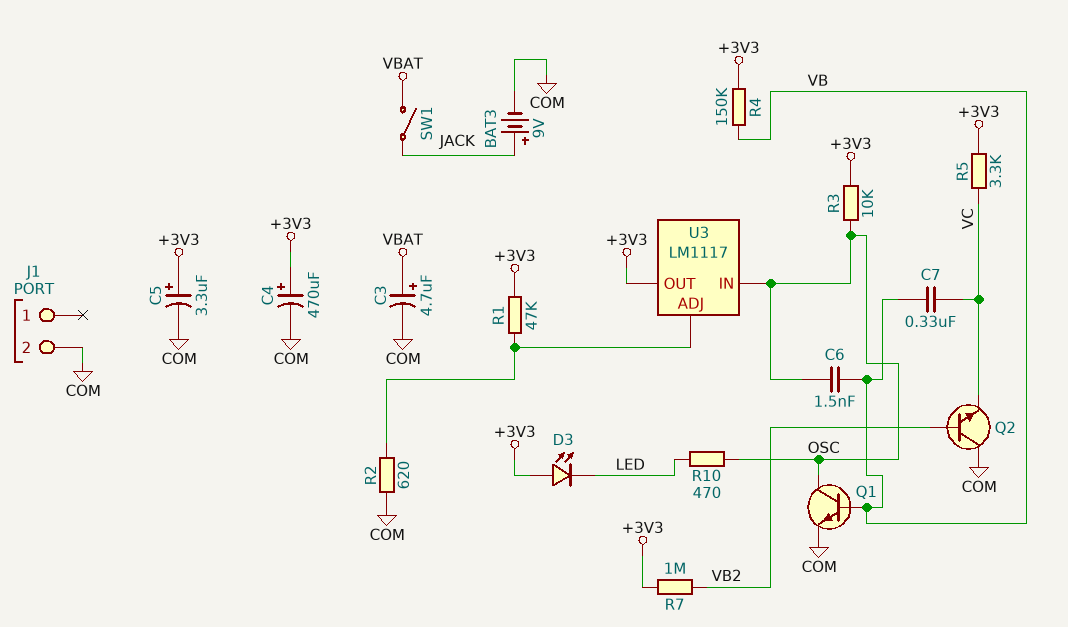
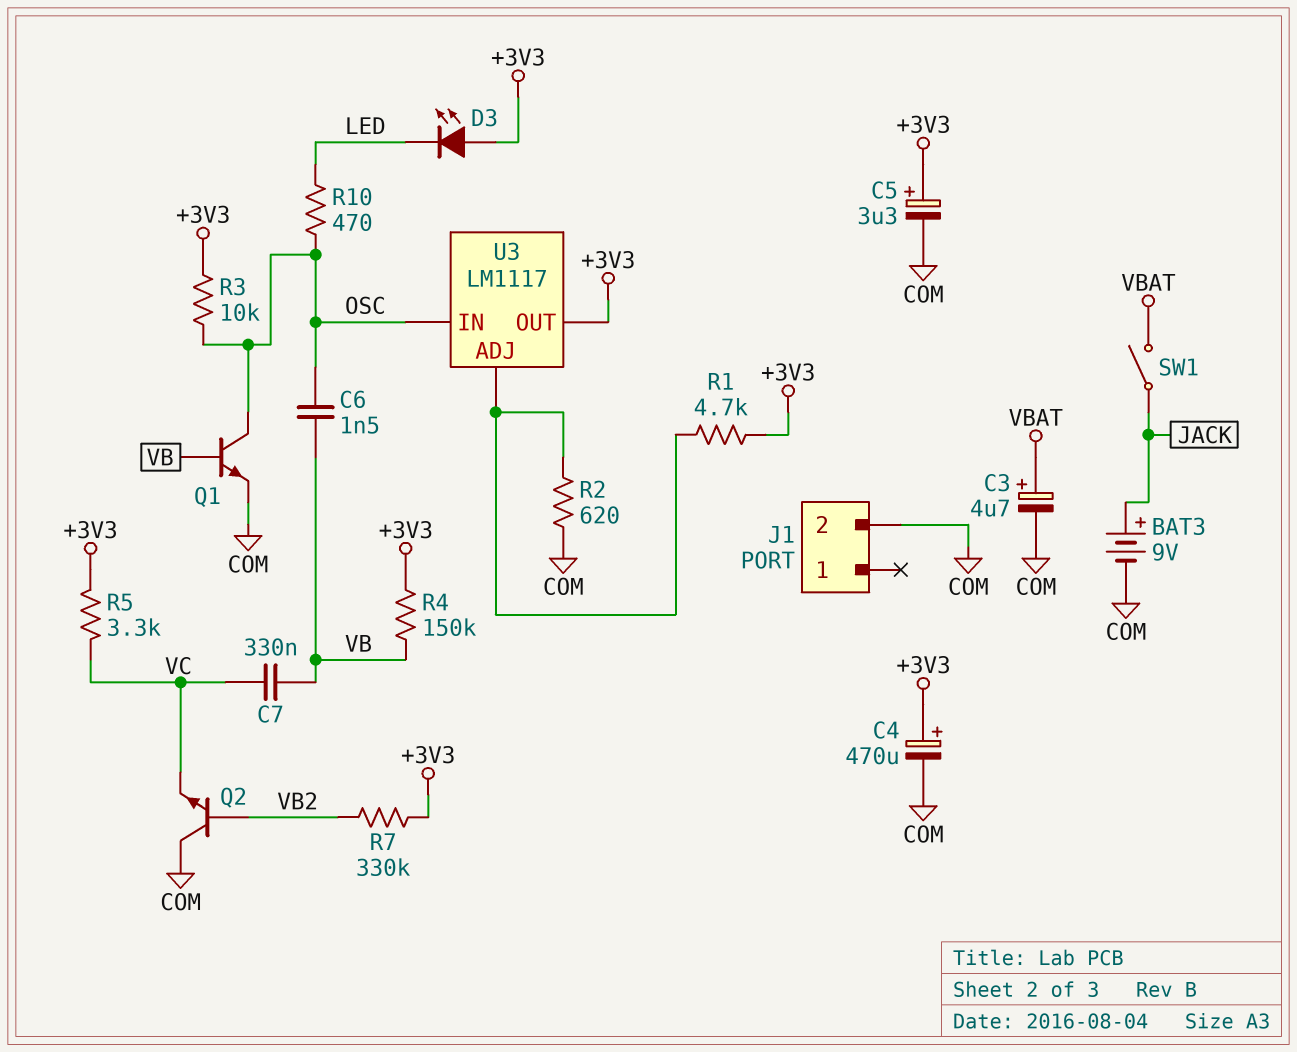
R1: 47k (+3V3, U3/ADJ) -> 4.7k (+3V3, U3/ADJ)
R7: 1M (+3V3, VB2) -> 330k (+3V3, VB2)

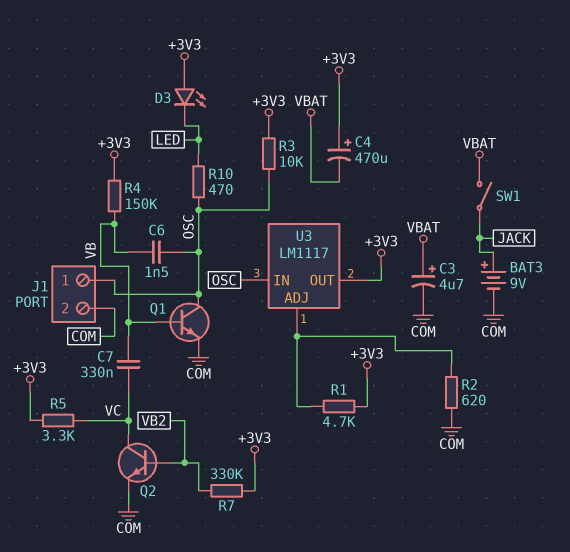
C4: 470uF (plus +3V3, minus COM) -> 470uF (plus +3V3, minus VBAT)
C5: 3.3uF (plus +3V3, minus COM) -> none
J1 pin 1: none -> OSC
Q2: NPN (B VB2, C COM, E VC) -> NPN (B VB2, C VC, E COM)

